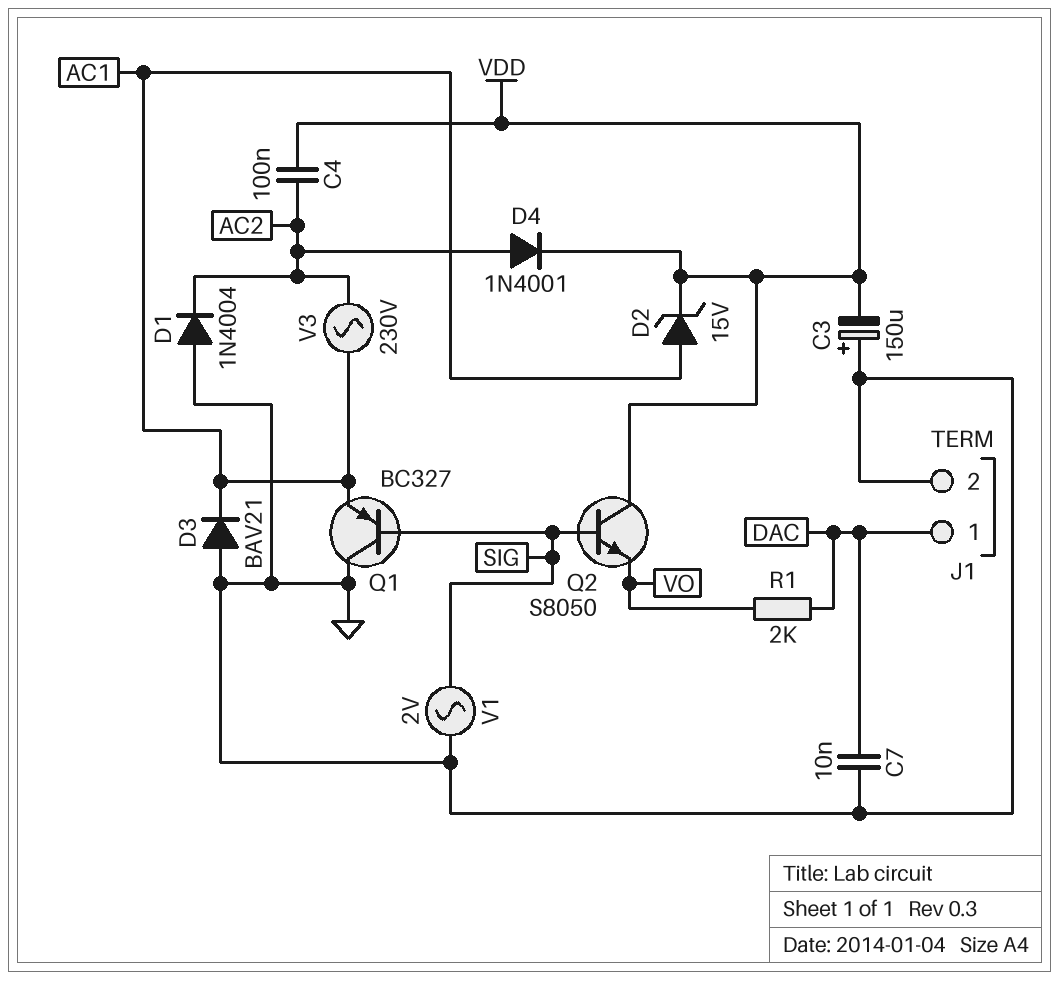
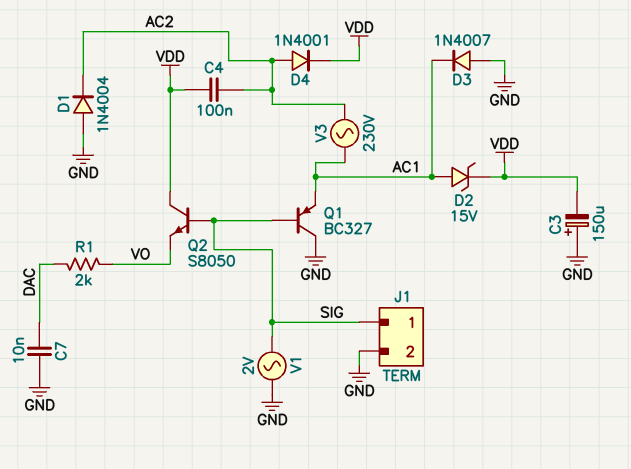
D3: diode BAV21 (A GND, K AC1) -> diode 1N4007 (A GND, K AC1)
J1 pin 1: DAC -> SIG

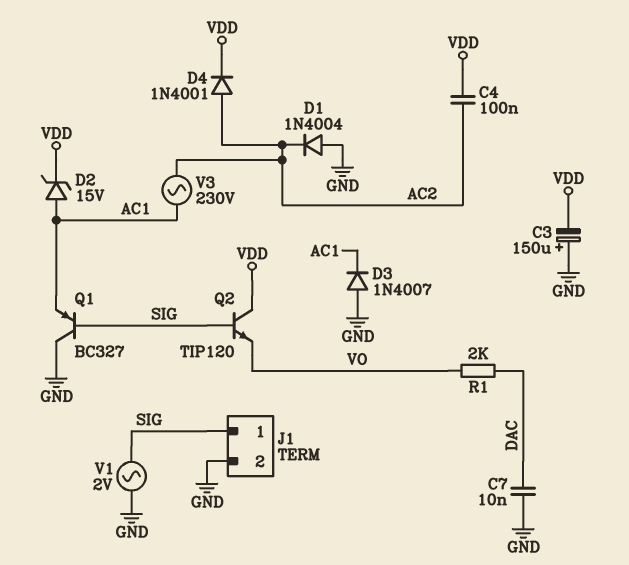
Q2: NPN S8050 (B SIG, C VDD, E VO) -> NPN TIP120 (B SIG, C VDD, E VO)

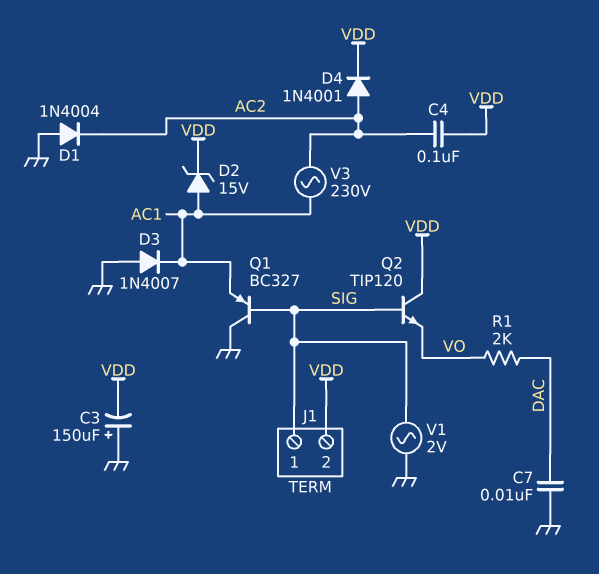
J1 pin 2: GND -> VDD

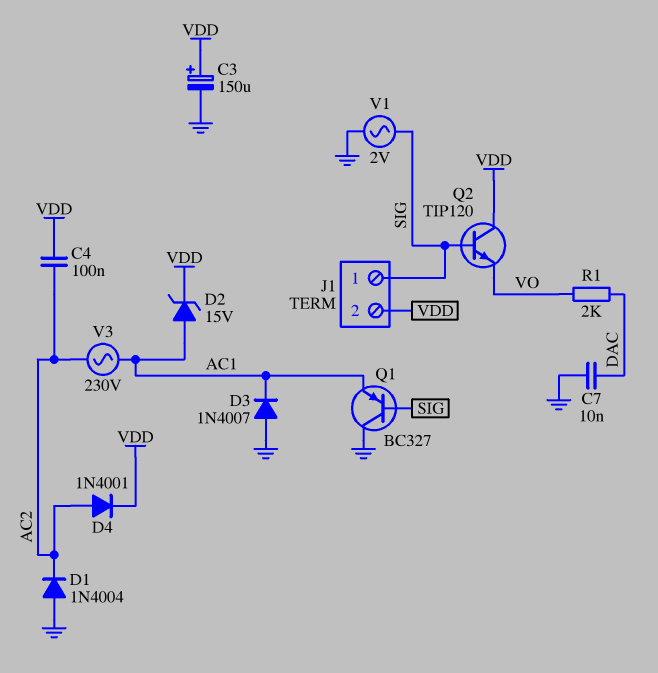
C3: 150uF (plus GND, minus VDD) -> 150uF (plus VDD, minus GND)

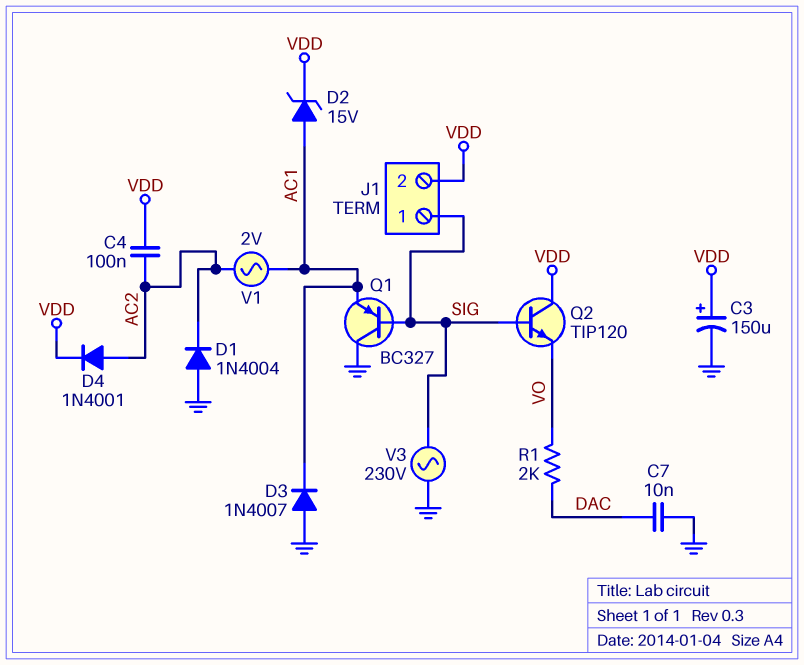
V1: AC 2V (GND, SIG) -> AC 2V (AC1, AC2)
V3: AC 230V (AC1, AC2) -> AC 230V (GND, SIG)

